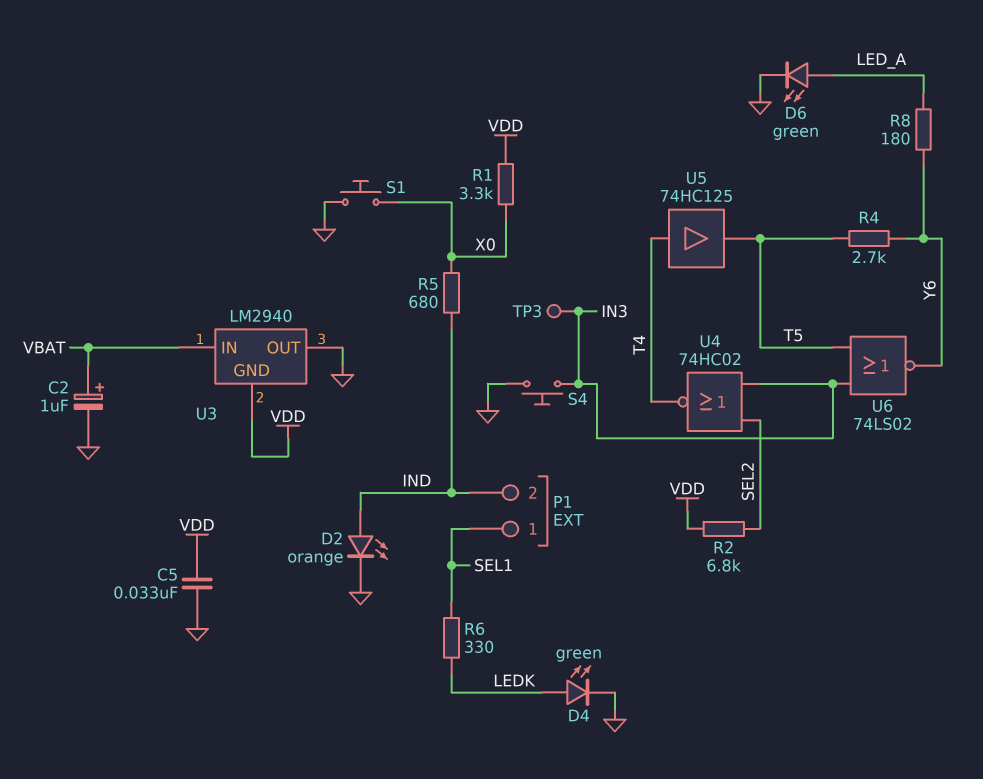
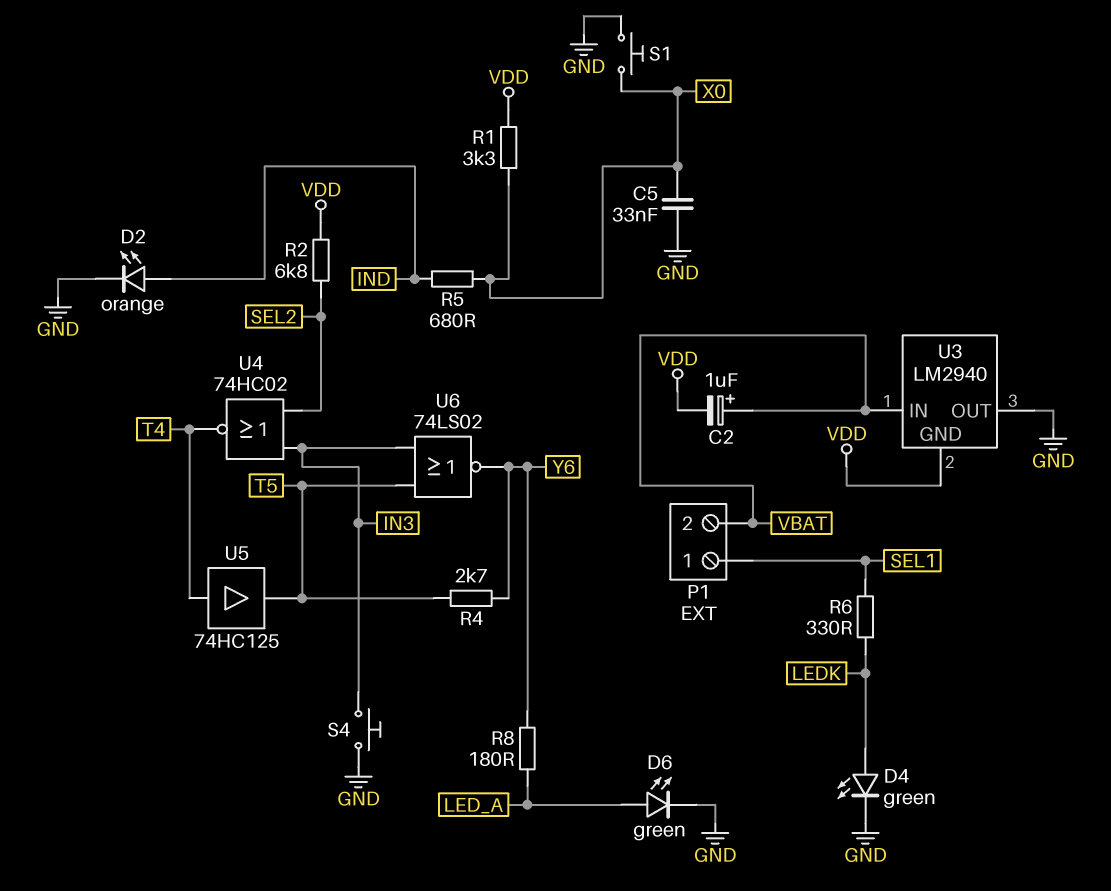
C2: 1uF (plus VBAT, minus GND) -> 1uF (plus VBAT, minus VDD)
C5: 33nF (GND, VDD) -> 33nF (GND, X0)
P1 pin 2: IND -> VBAT
TP3: test point (IN3) -> none

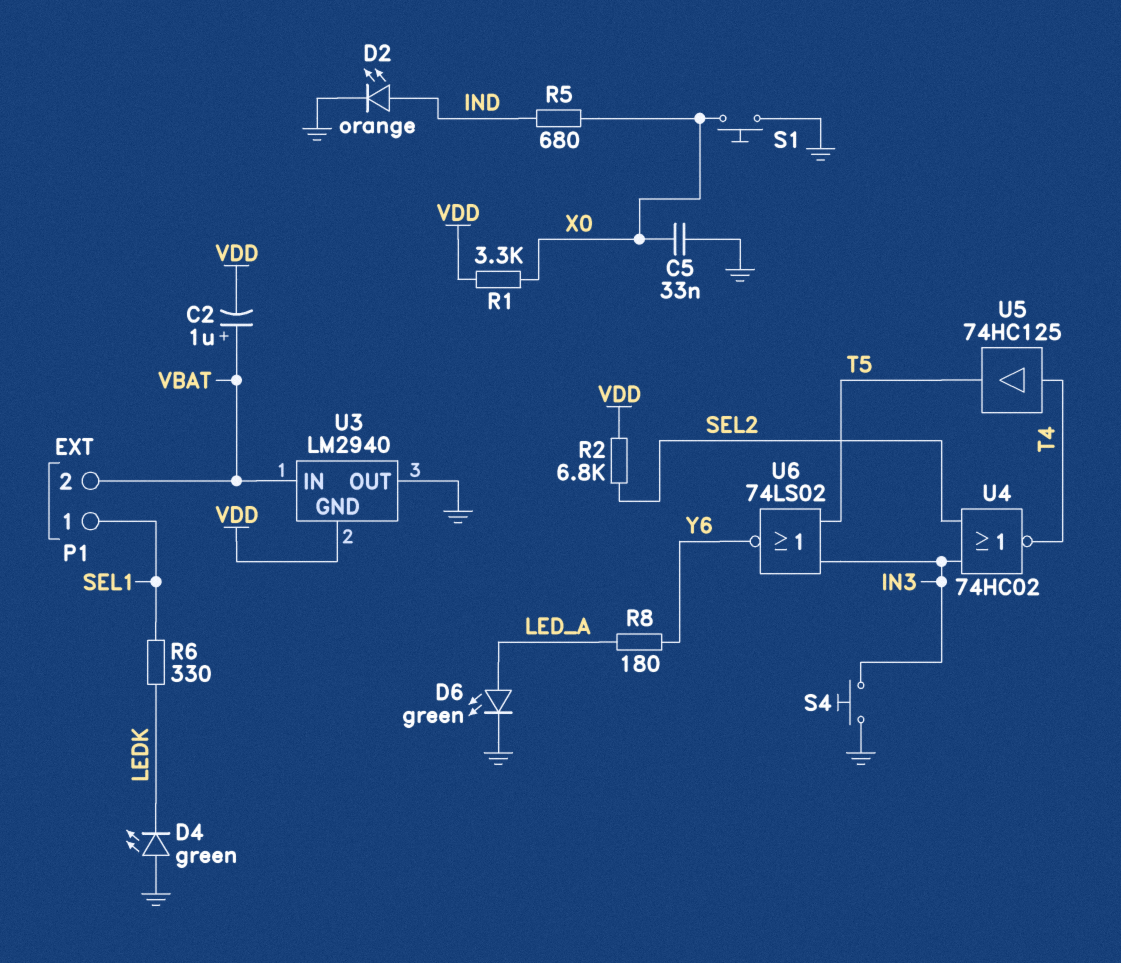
D4: LED green (A LEDK, K GND) -> LED green (A GND, K LEDK)
R4: 2.7k (T5, Y6) -> none

